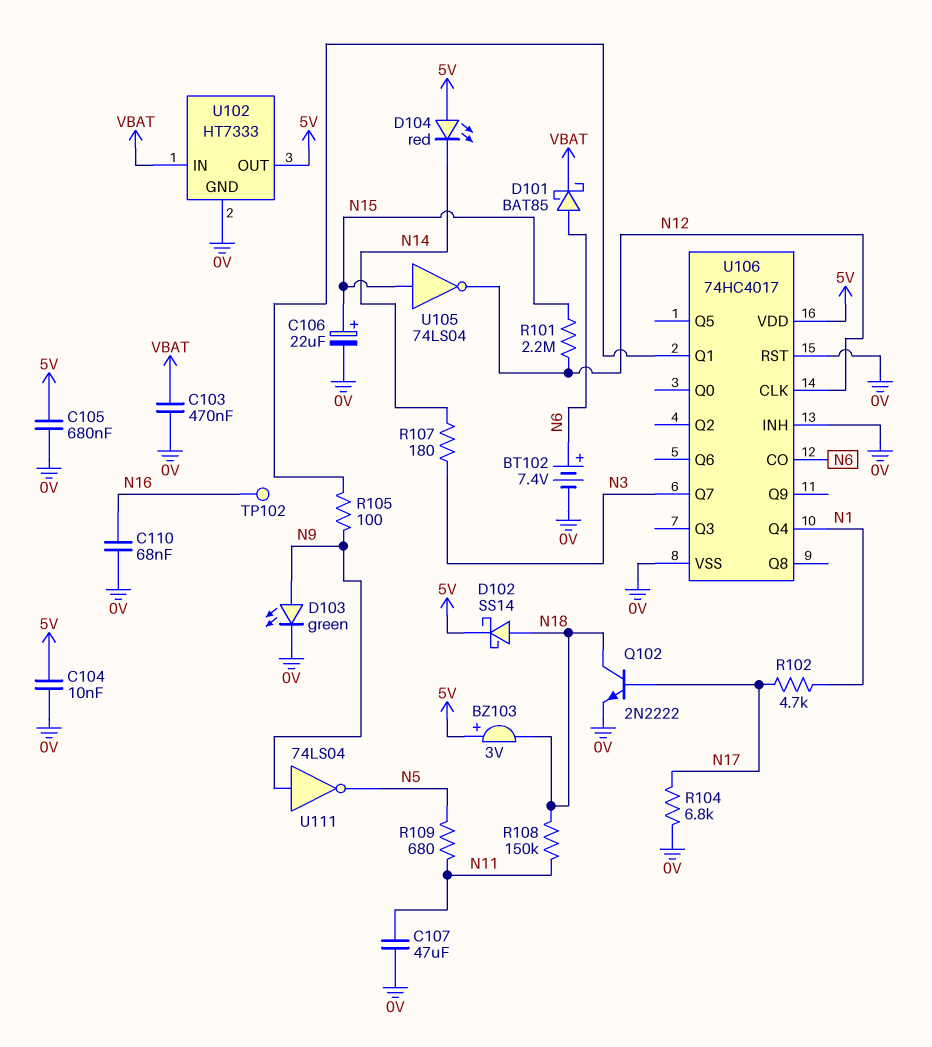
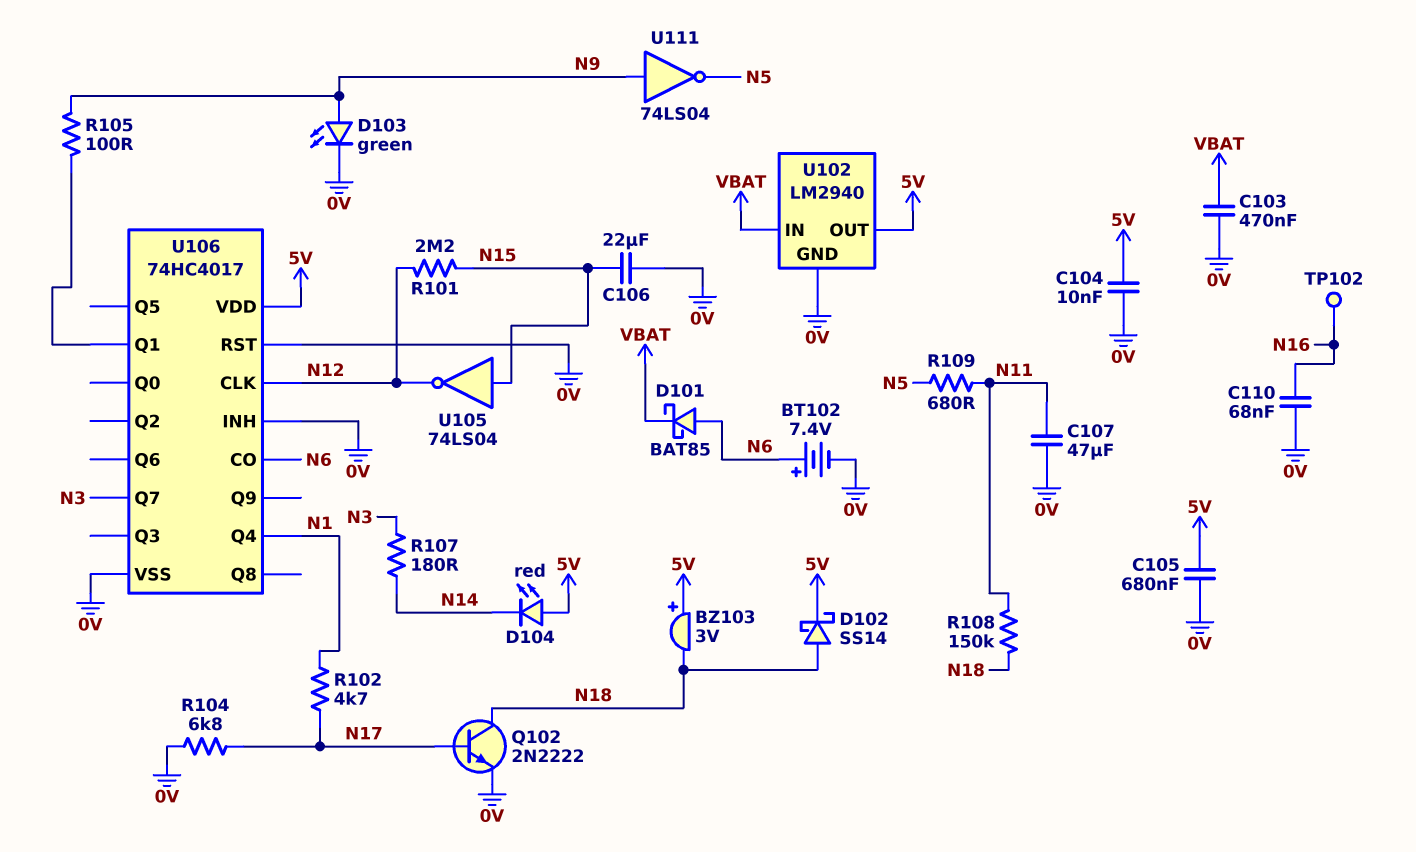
C106: 22uF (plus N15, minus 0V) -> 22uF (0V, N15)
U102: HT7333 -> LM2940

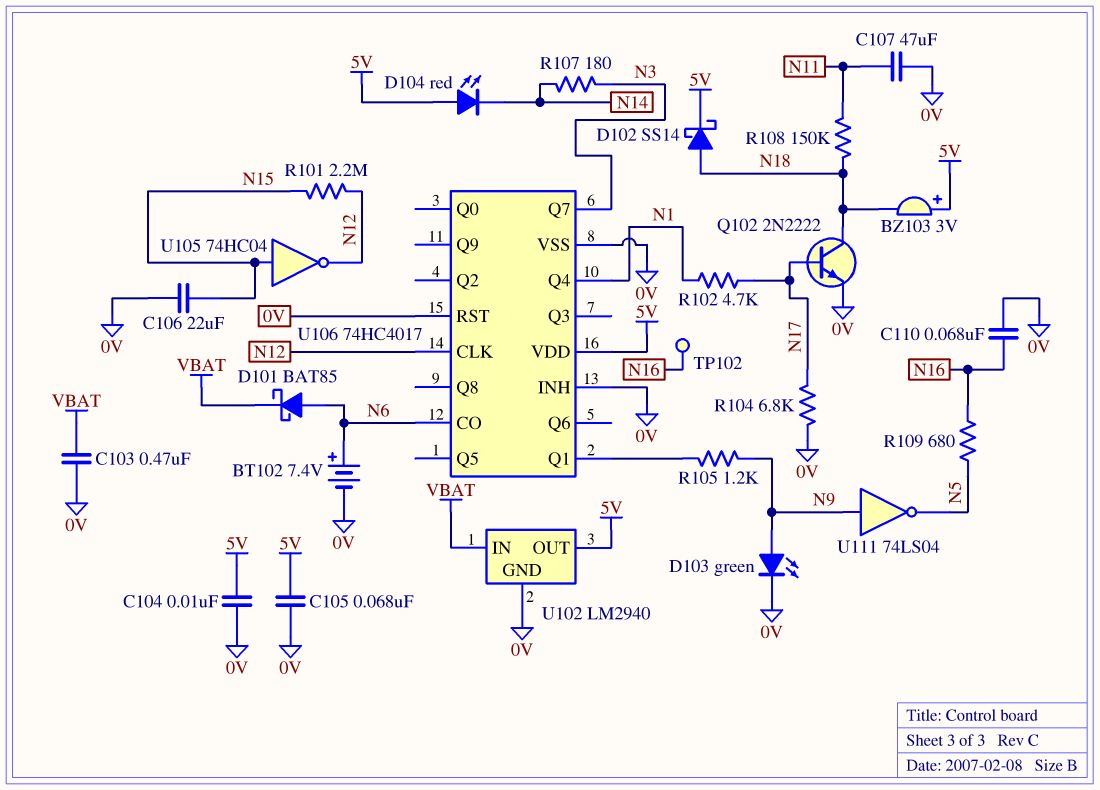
C105: 680nF (0V, 5V) -> 68nF (0V, 5V)
R105: 100 (N9, U106/Q1) -> 1.2k (N9, U106/Q1)
R109: 680 (N5, N11) -> 680 (N5, N16)
U105: NOT 74LS04 (in N15, out N12) -> NOT 74HC04 (in N15, out N12)

